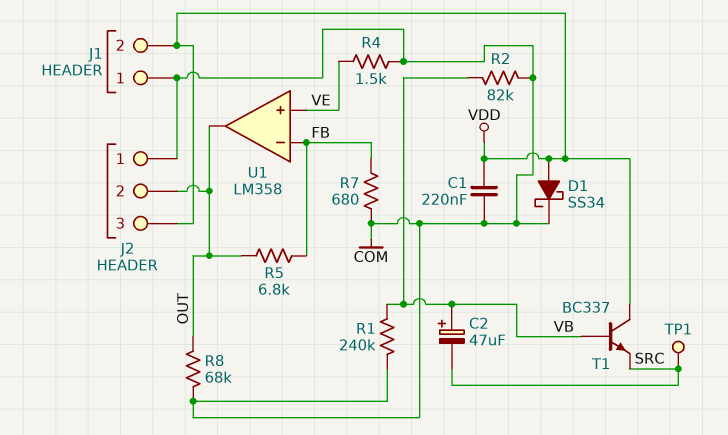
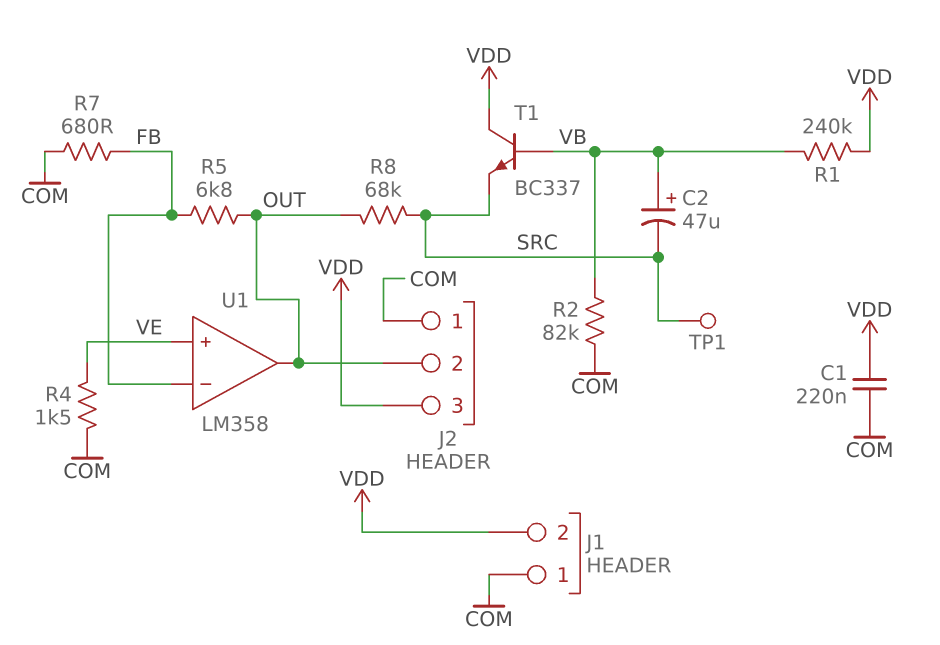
D1: schottky SS34 (A VDD, K COM) -> none
R1: 240k (COM, VB) -> 240k (VB, VDD)
R8: 68k (COM, OUT) -> 68k (OUT, SRC)

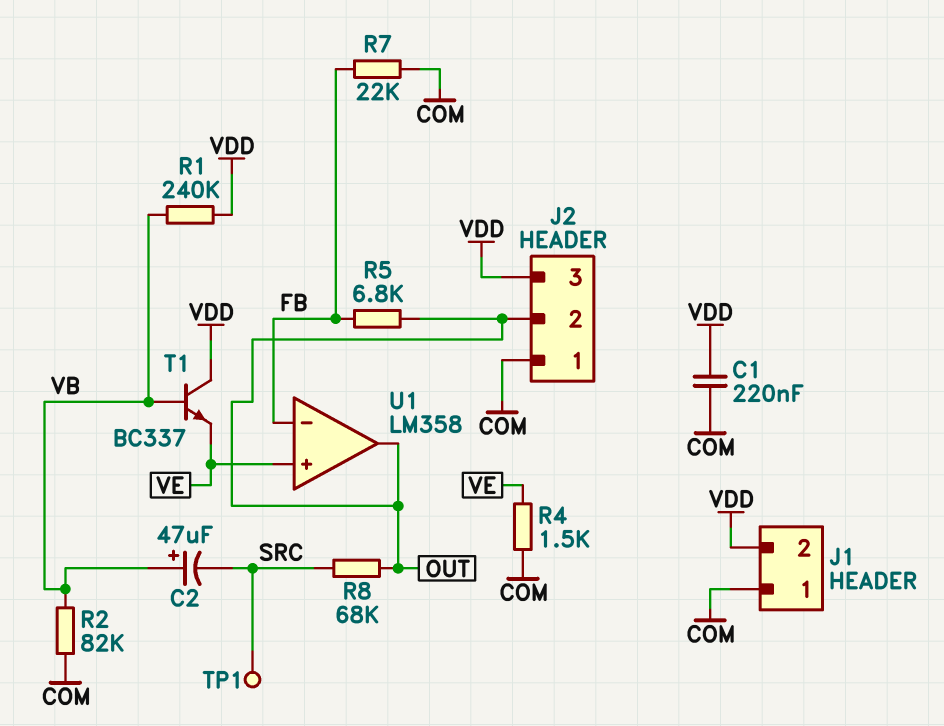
R7: 680 (COM, FB) -> 22k (COM, FB)
T1: NPN BC337 (B VB, C VDD, E SRC) -> NPN BC337 (B VB, C VDD, E VE)

